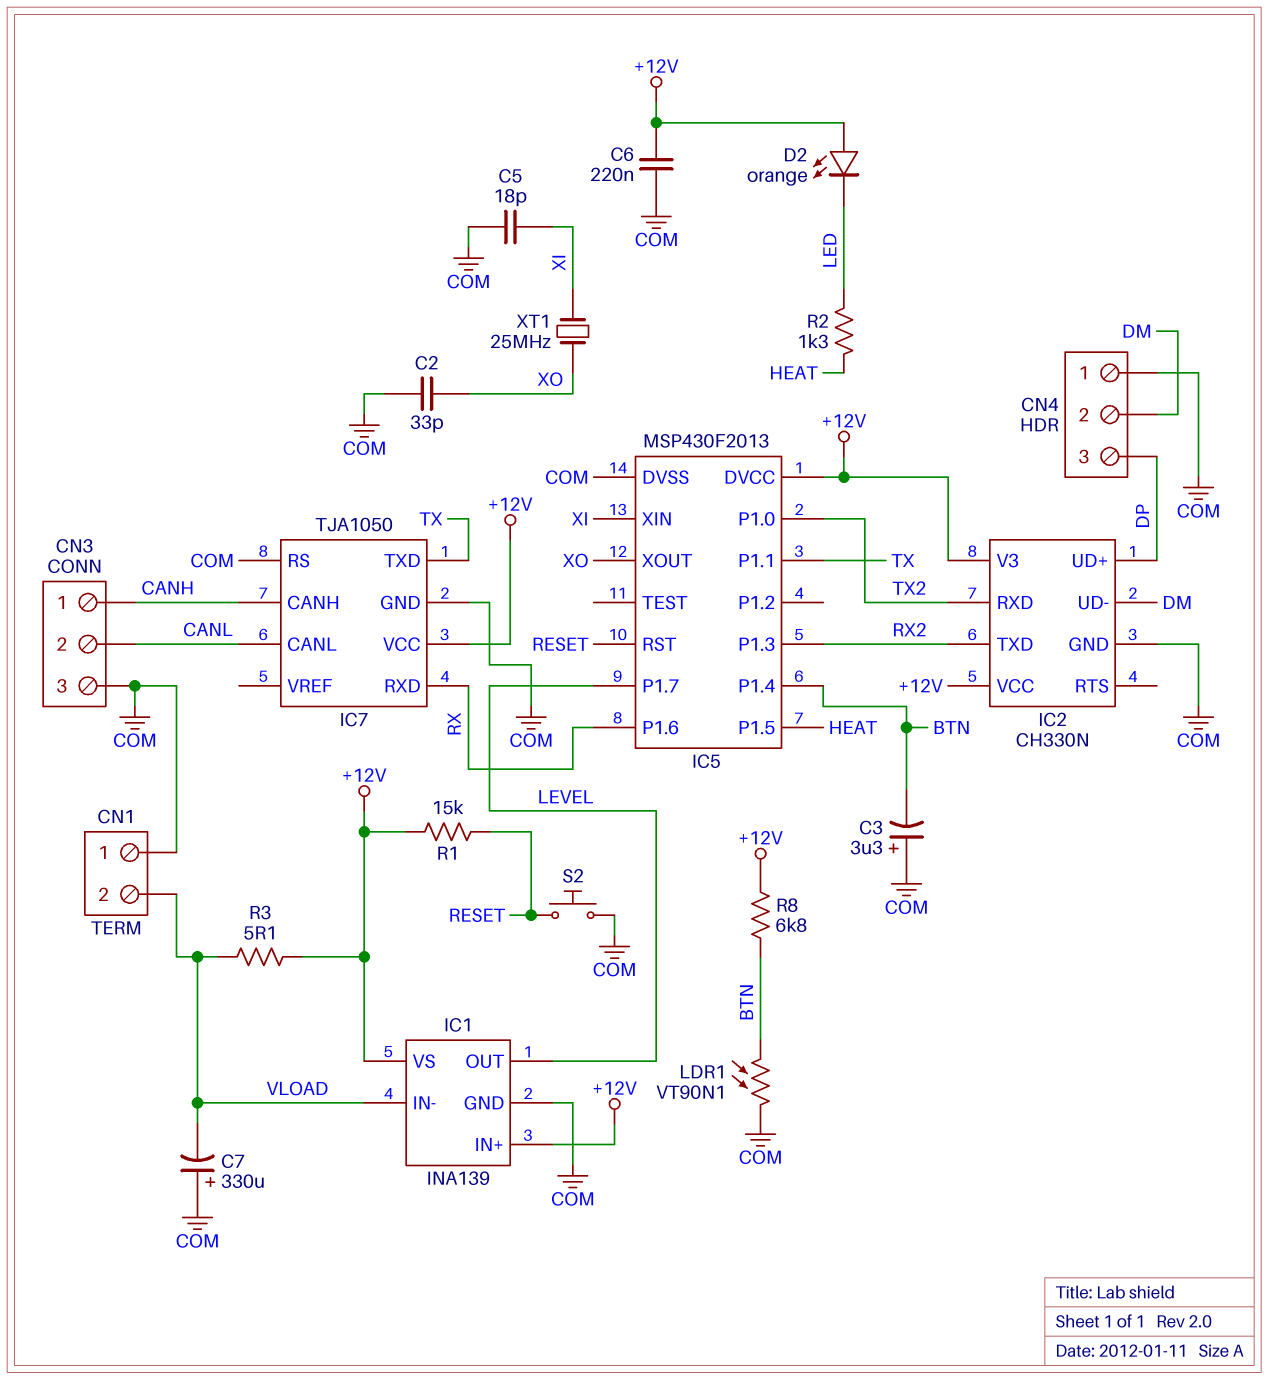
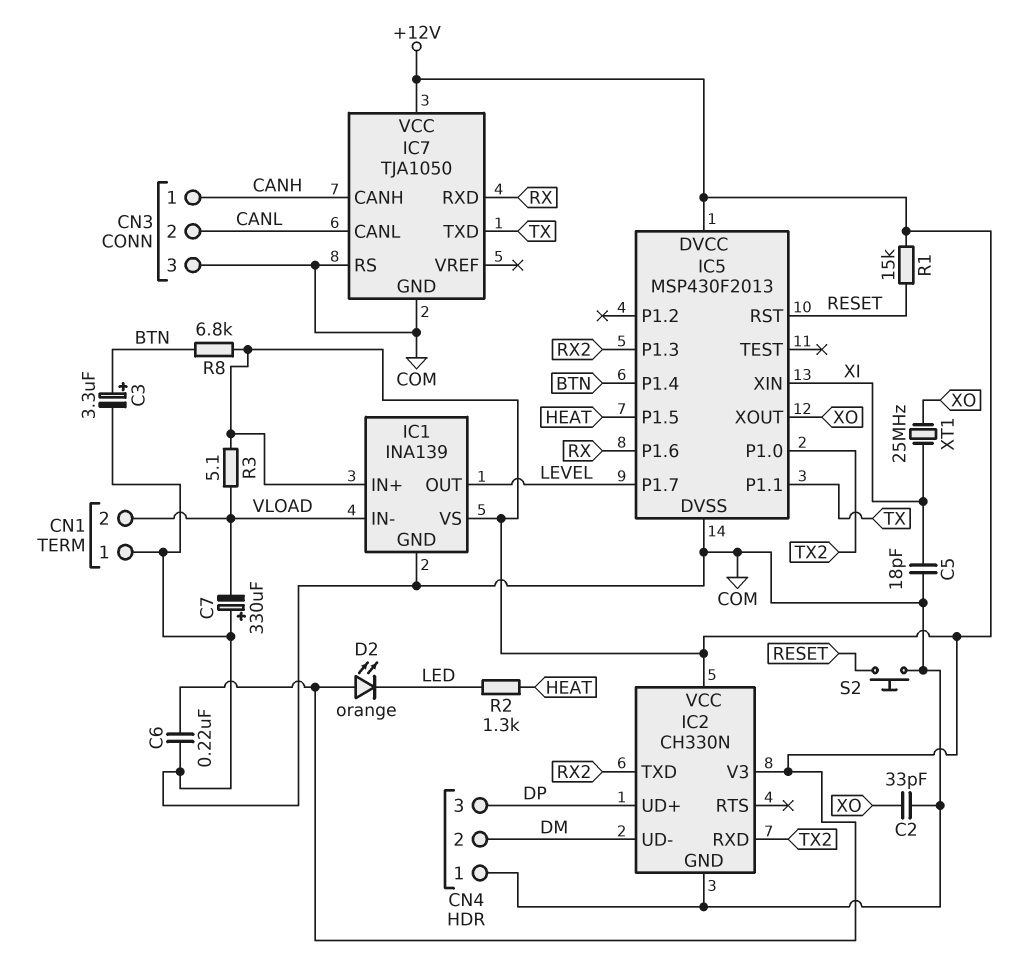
C3: 3.3uF (plus COM, minus BTN) -> 3.3uF (plus BTN, minus COM)
LDR1: VT90N1 (BTN, COM) -> none

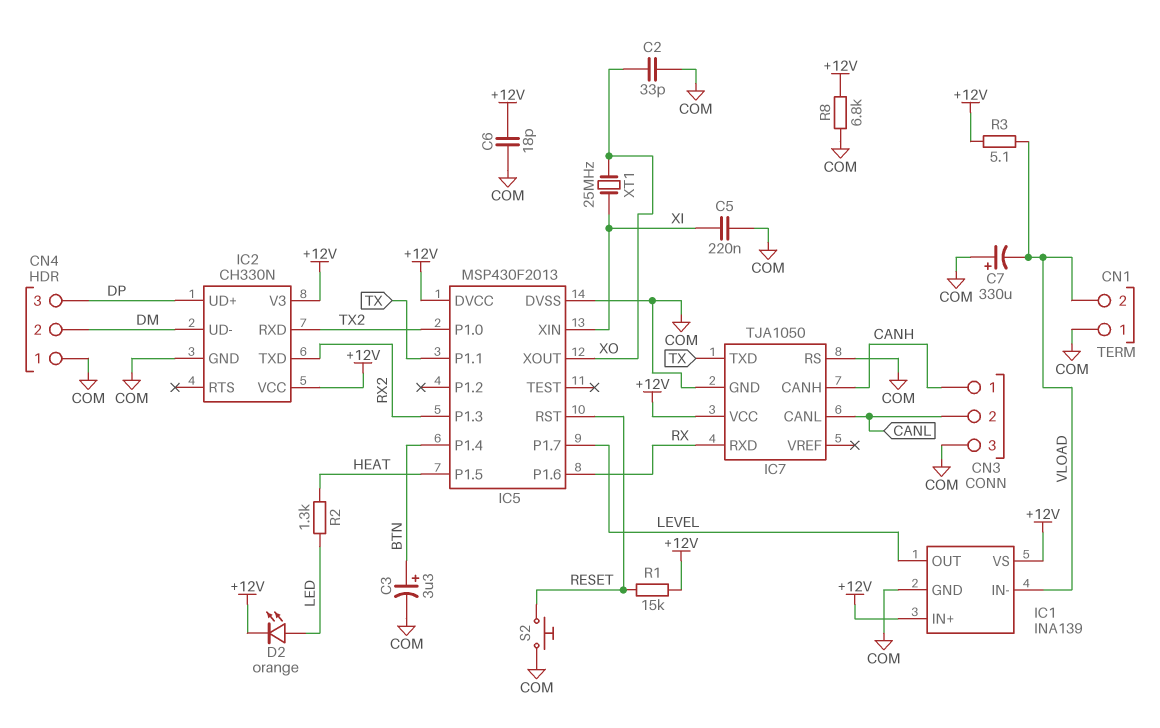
C5: 18pF (COM, XI) -> 220nF (COM, XI)
C6: 220nF (+12V, COM) -> 18pF (+12V, COM)
D2: LED orange (A +12V, K LED) -> LED orange (A LED, K +12V)
R8: 6.8k (+12V, BTN) -> 6.8k (+12V, COM)

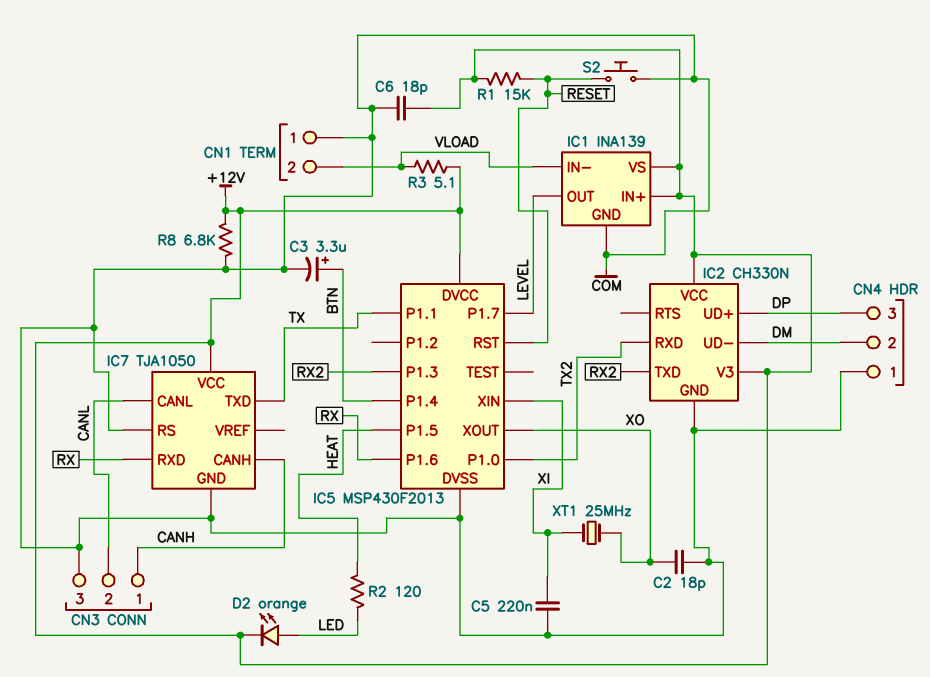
C2: 33pF (COM, XO) -> 18pF (COM, XO)
C7: 330uF (plus COM, minus VLOAD) -> none
R2: 1.3k (HEAT, LED) -> 120 (HEAT, LED)

